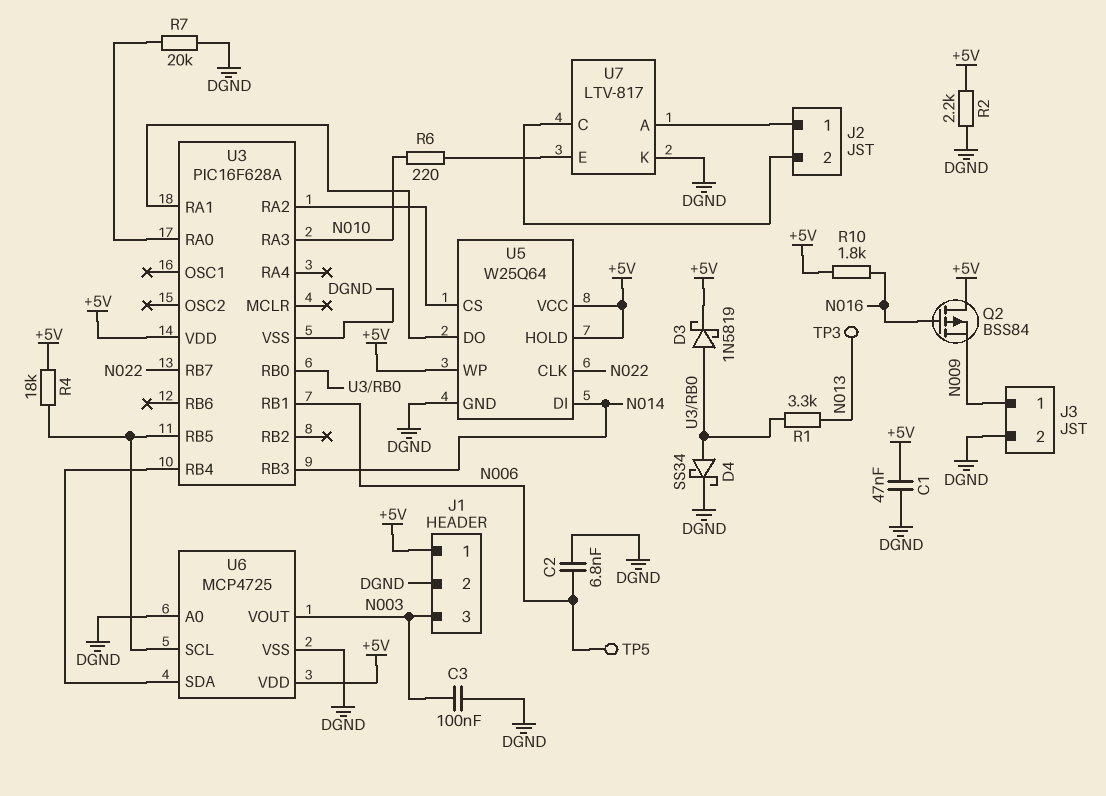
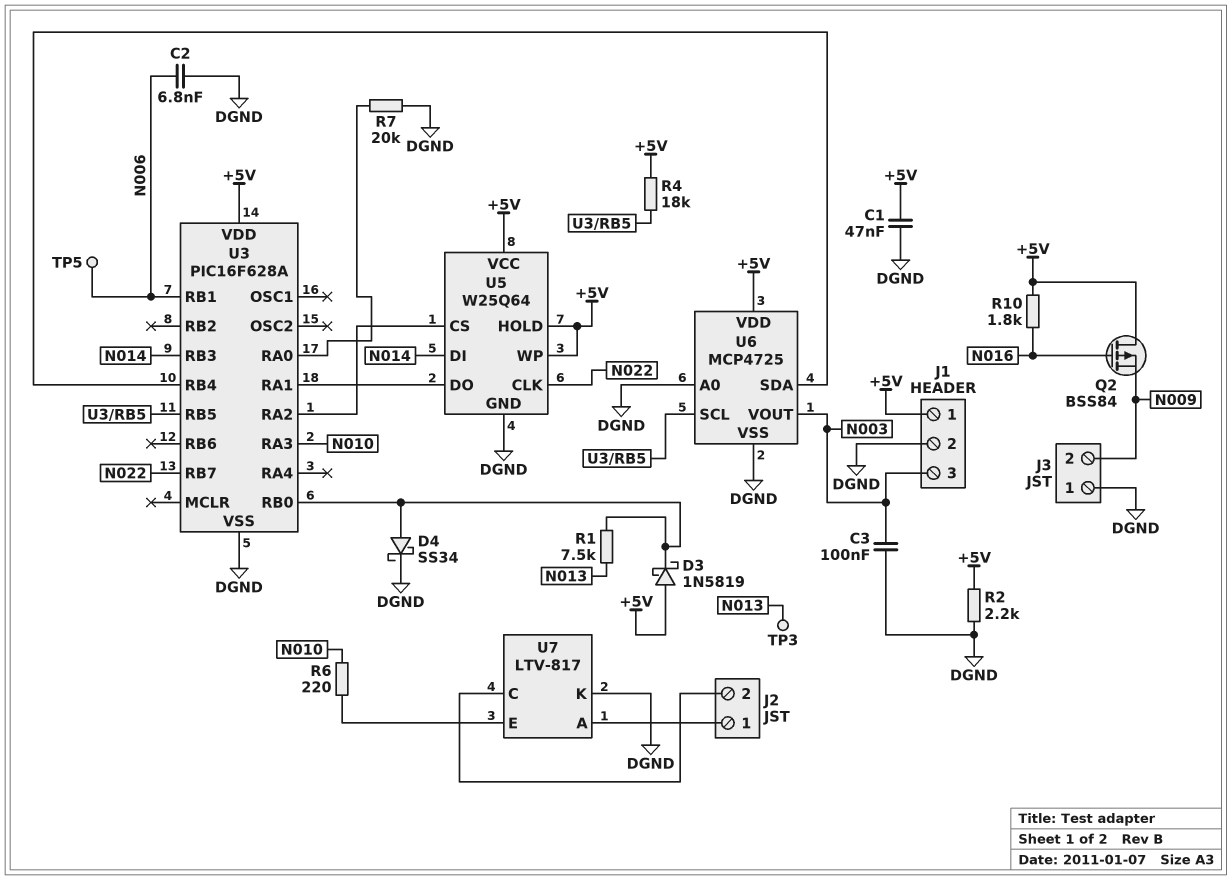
D3: schottky 1N5819 (A U3/RB0, K +5V) -> schottky 1N5819 (A +5V, K U3/RB0)
J3 pin 1: N009 -> DGND
J3 pin 2: DGND -> N009
R1: 3.3k (N013, U3/RB0) -> 7.5k (N013, U3/RB0)

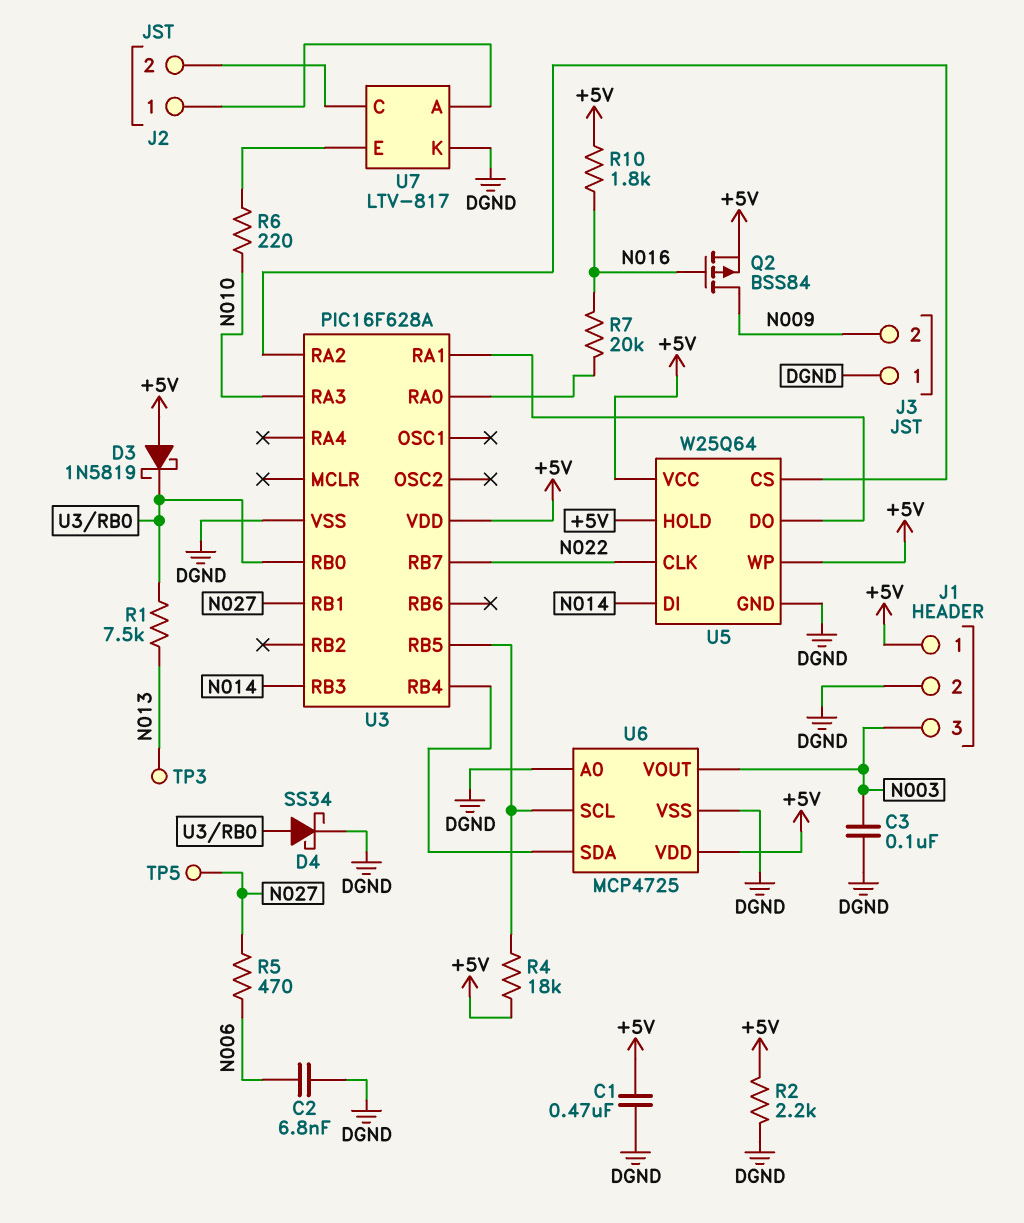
C1: 47nF (+5V, DGND) -> 470nF (+5V, DGND)
Q2: PMOS BSS84 (G N016, D +5V, S N009) -> PMOS BSS84 (G N016, D N009, S +5V)
R5: none -> 470 (N006, N027)
R7: 20k (DGND, U3/RA0) -> 20k (N016, U3/RA0)
TP5: test point (N006) -> test point (N027)
U3 pin RB1: N006 -> N027

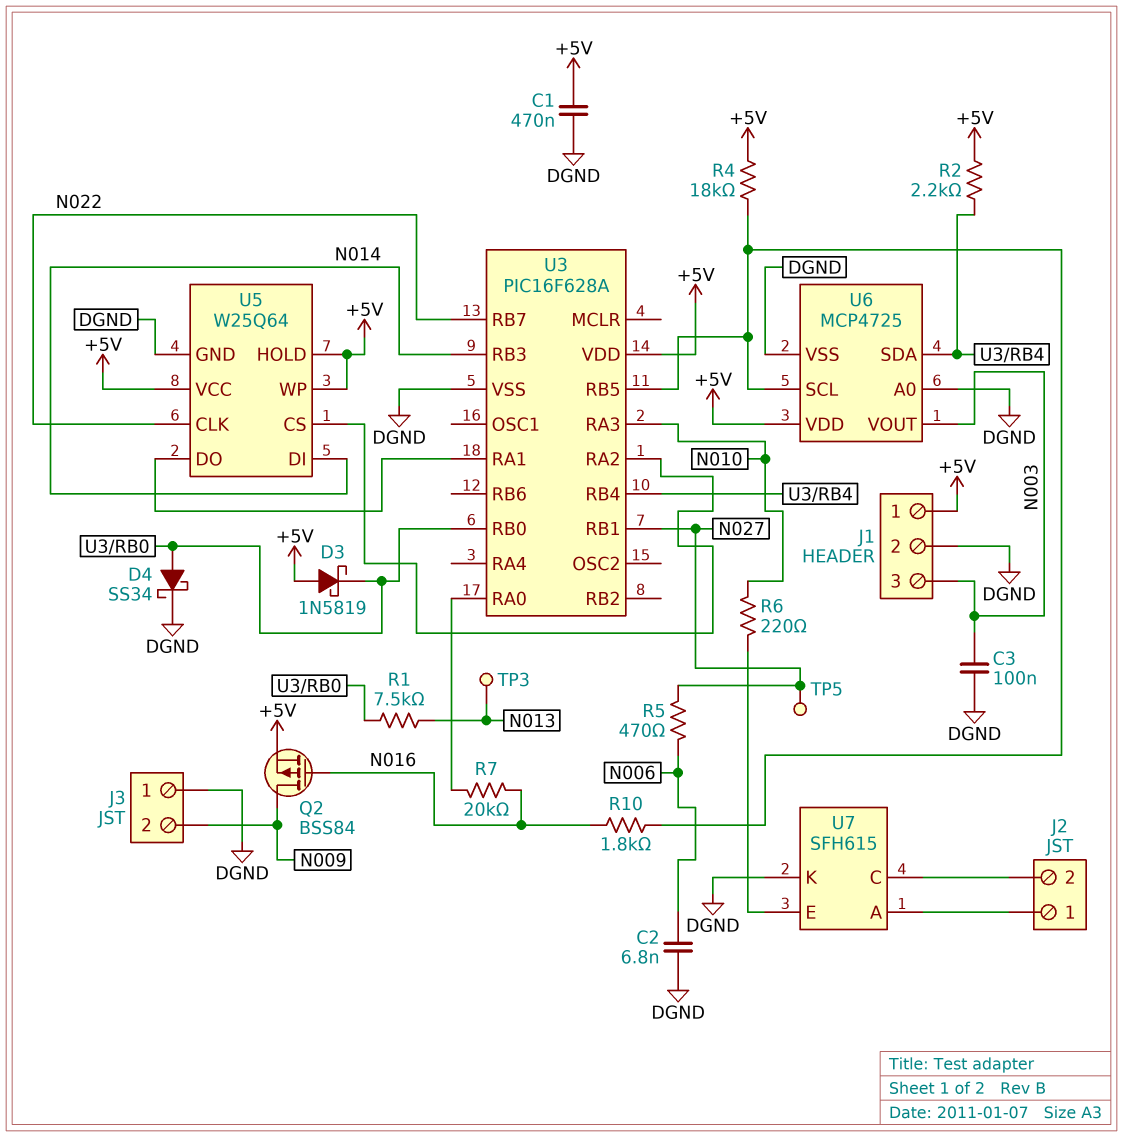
R2: 2.2k (+5V, DGND) -> 2.2k (+5V, U3/RB4)
R10: 1.8k (+5V, N016) -> 1.8k (N016, U3/RB5)
U7: LTV-817 -> SFH615

